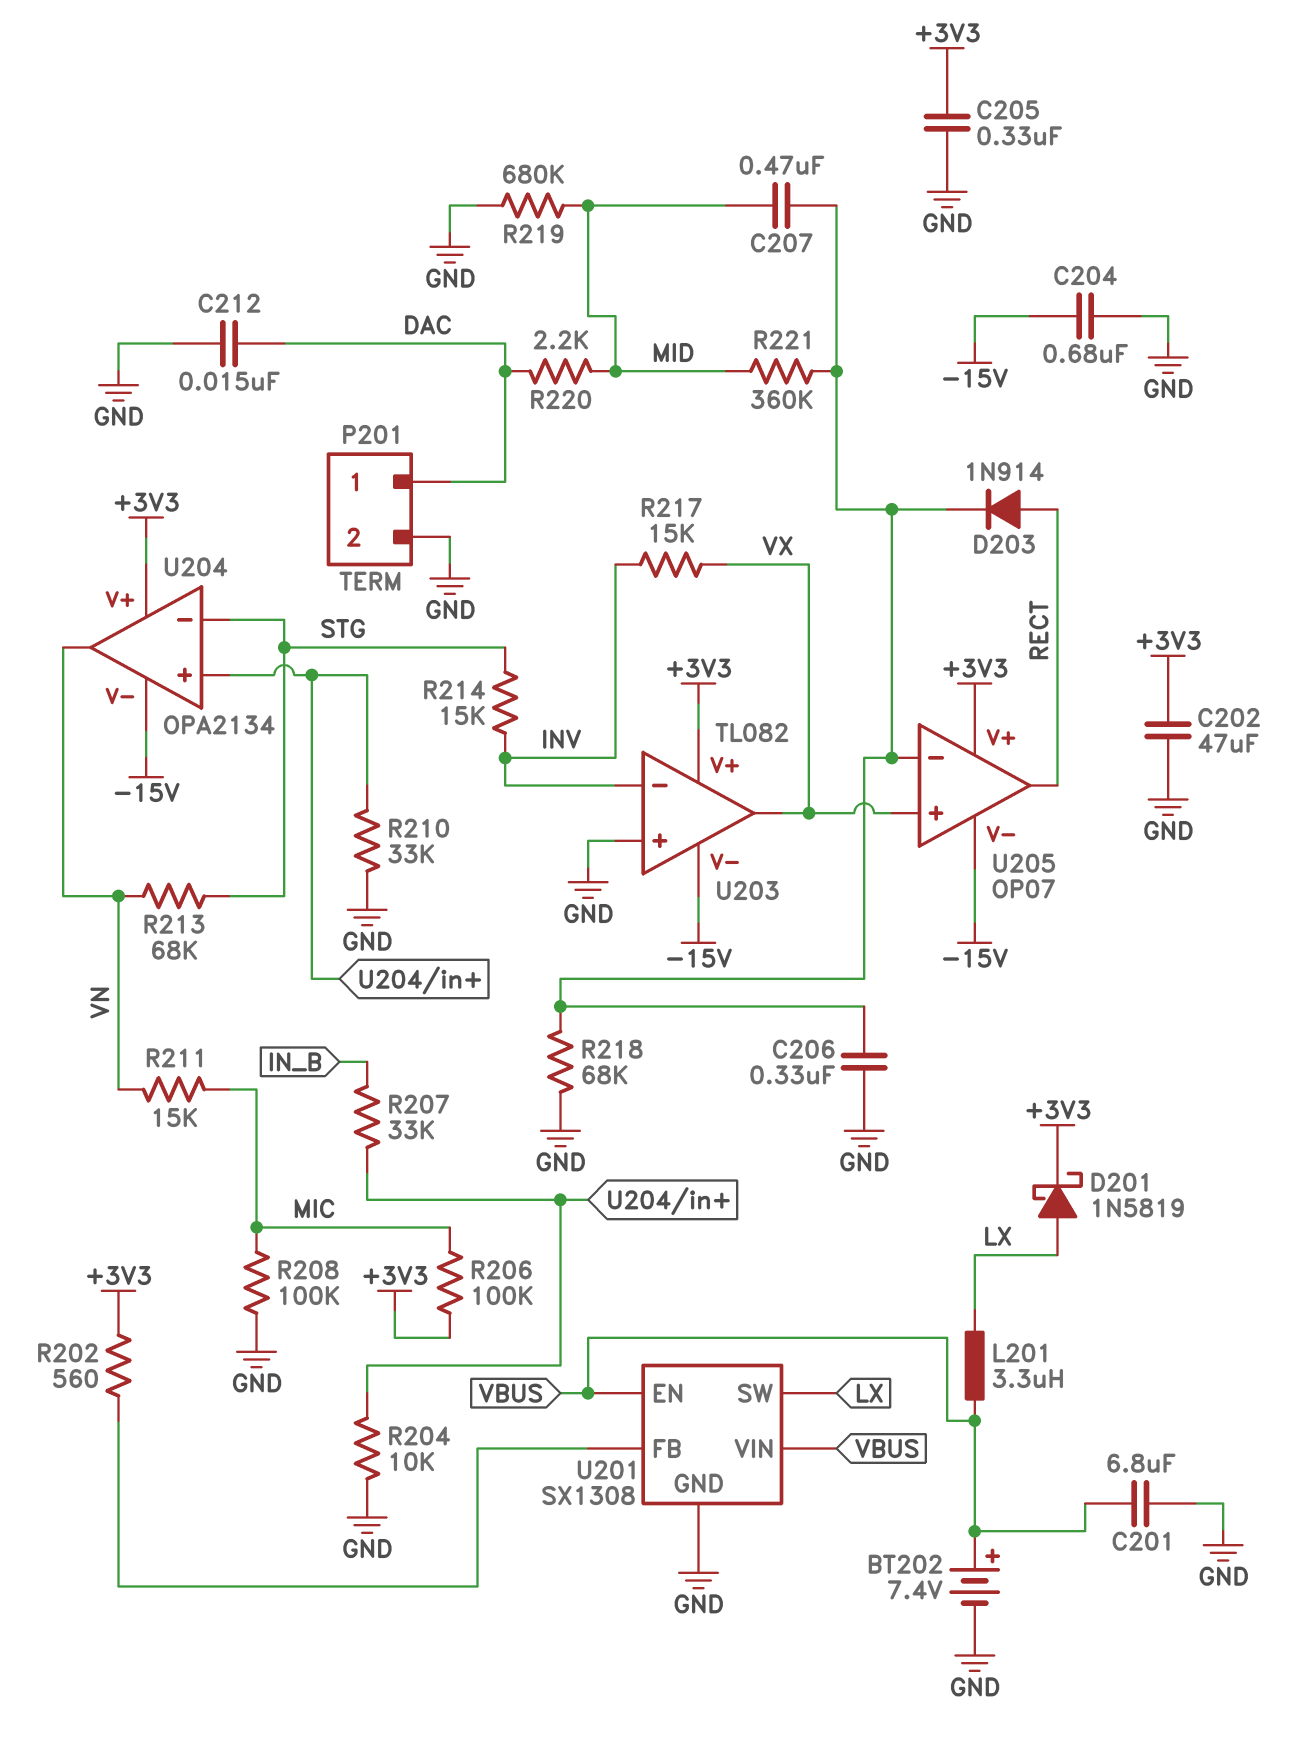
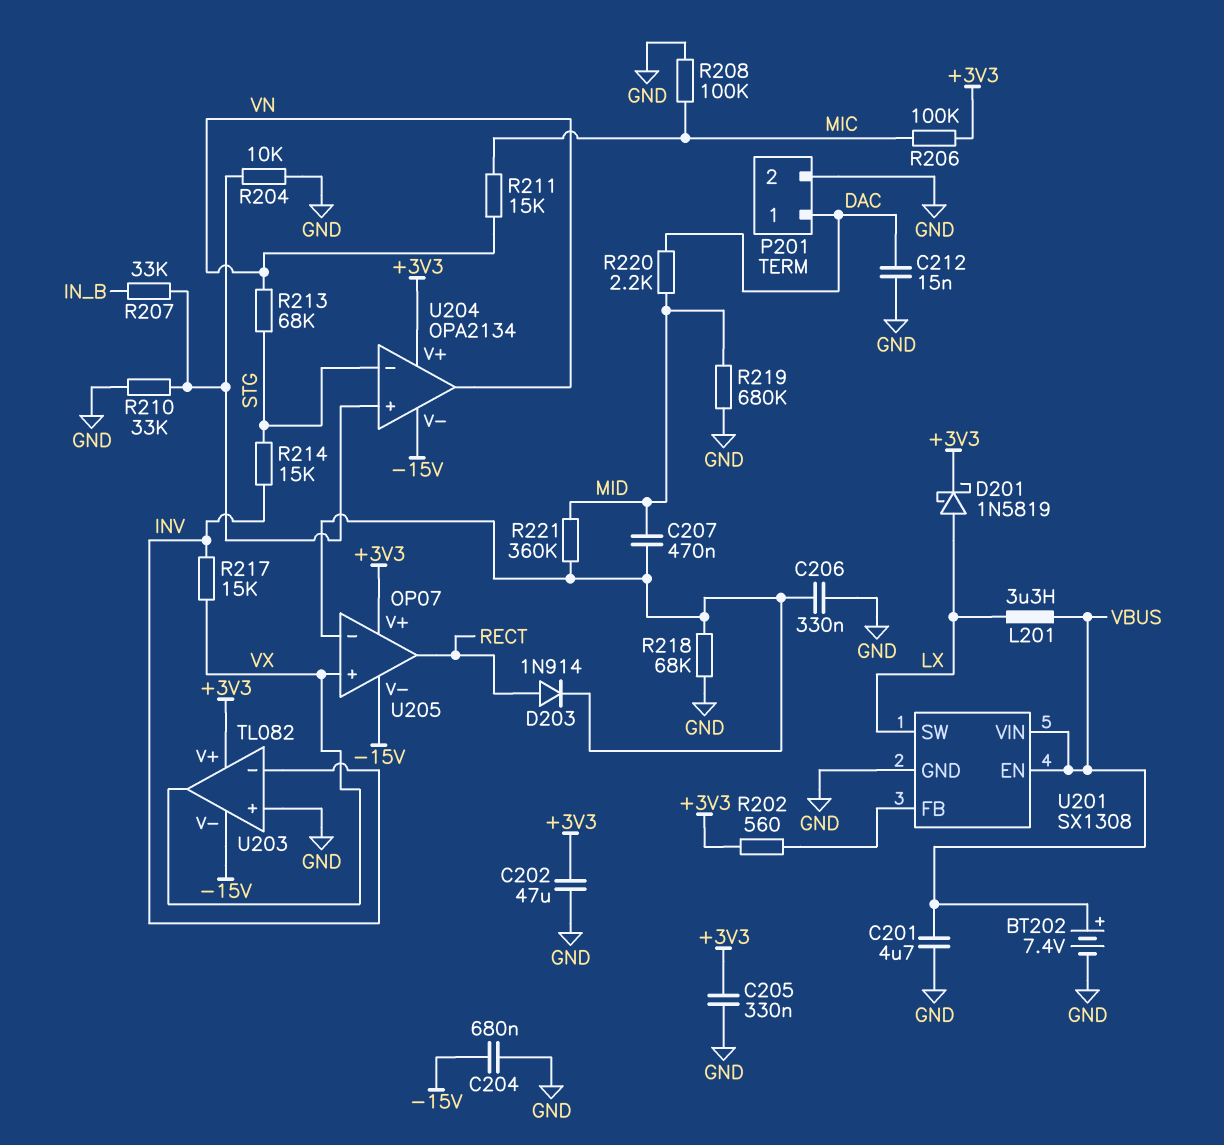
C201: 6.8uF (GND, VBUS) -> 4.7uF (GND, VBUS)

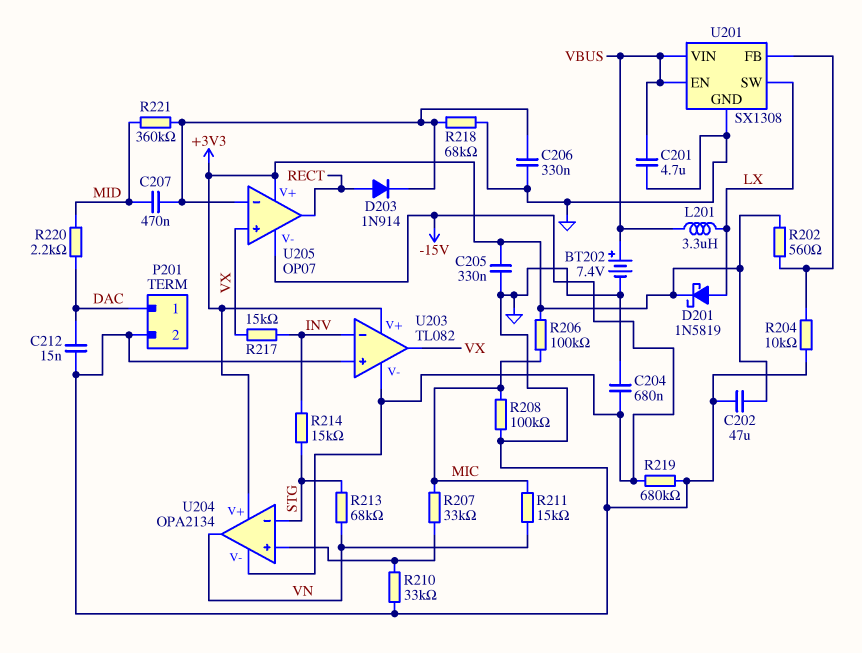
R204: 10k (GND, U204/in+) -> 10k (GND, U201/FB)
R207: 33k (IN_B, U204/in+) -> 33k (MIC, U204/in+)
R219: 680k (GND, MID) -> 680k (-15V, GND)

